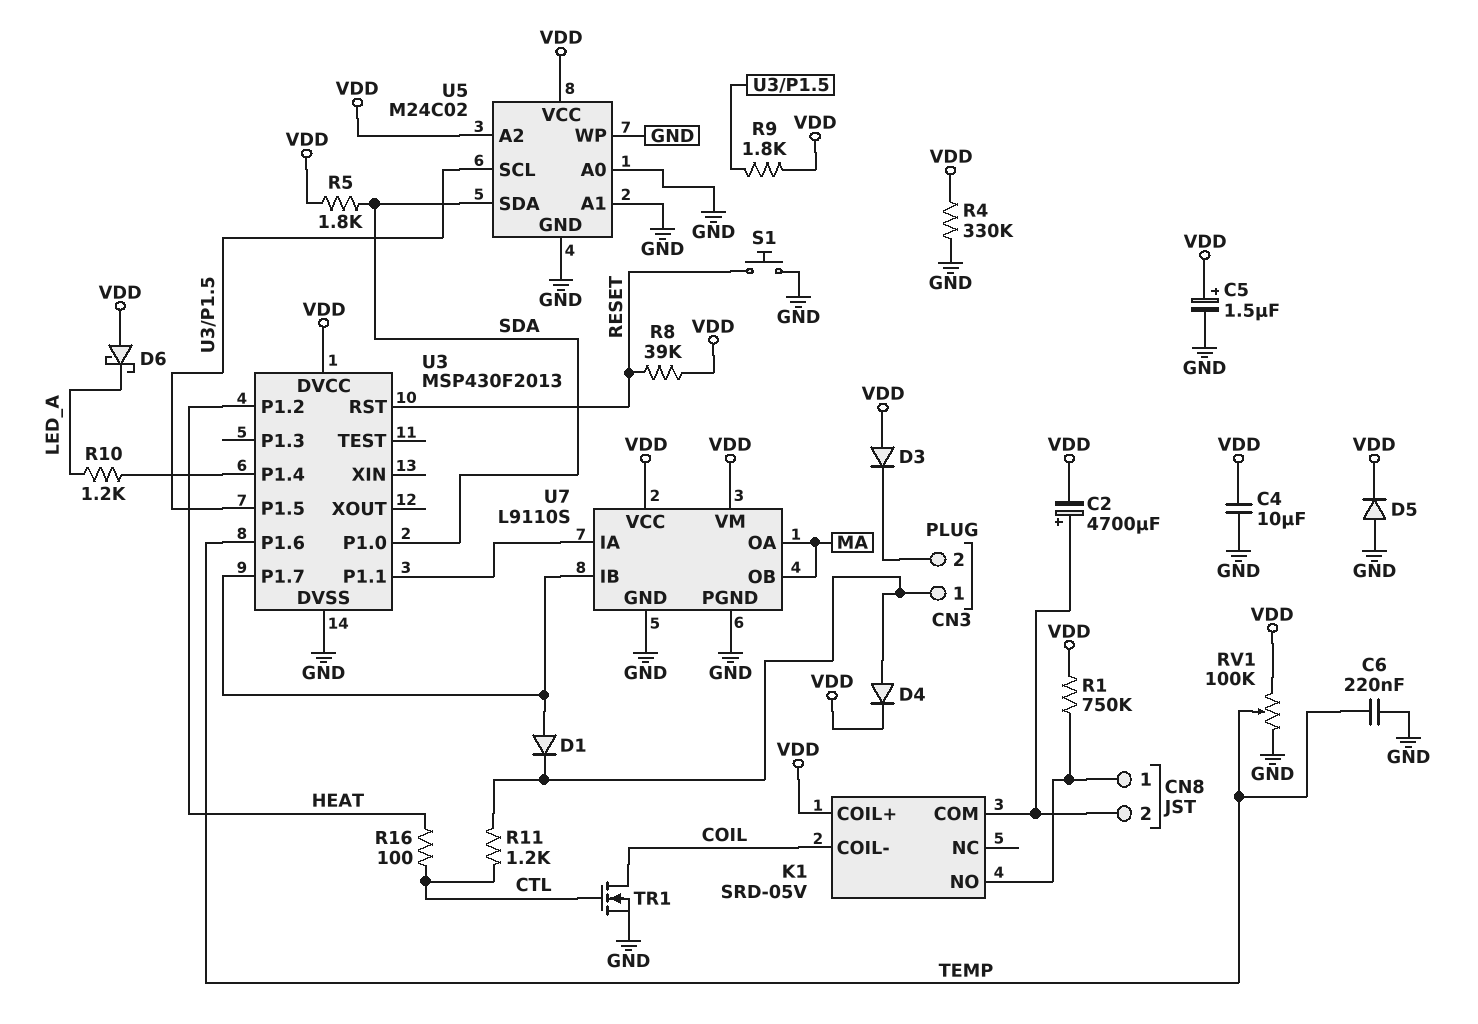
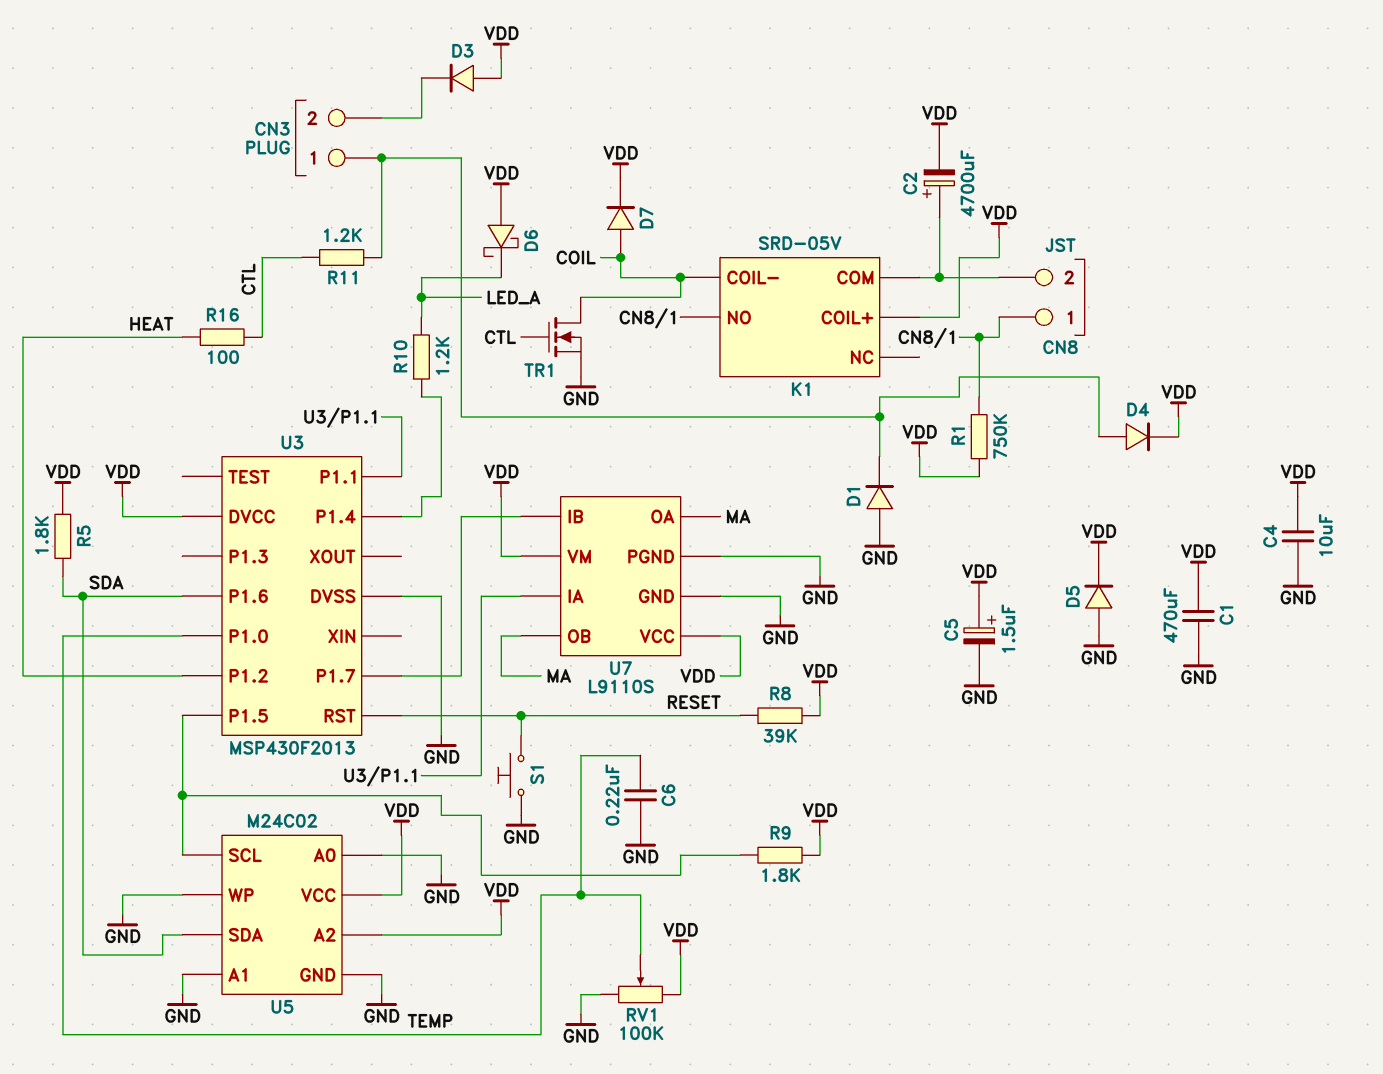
C1: none -> 470uF (GND, VDD)
D1: diode (A U3/P1.7, K CN3/1) -> diode (A GND, K CN3/1)
D7: none -> diode (A COIL, K VDD)
R4: 330k (GND, VDD) -> none
U3 pin P1.0: SDA -> TEMP
U3 pin P1.6: TEMP -> SDA

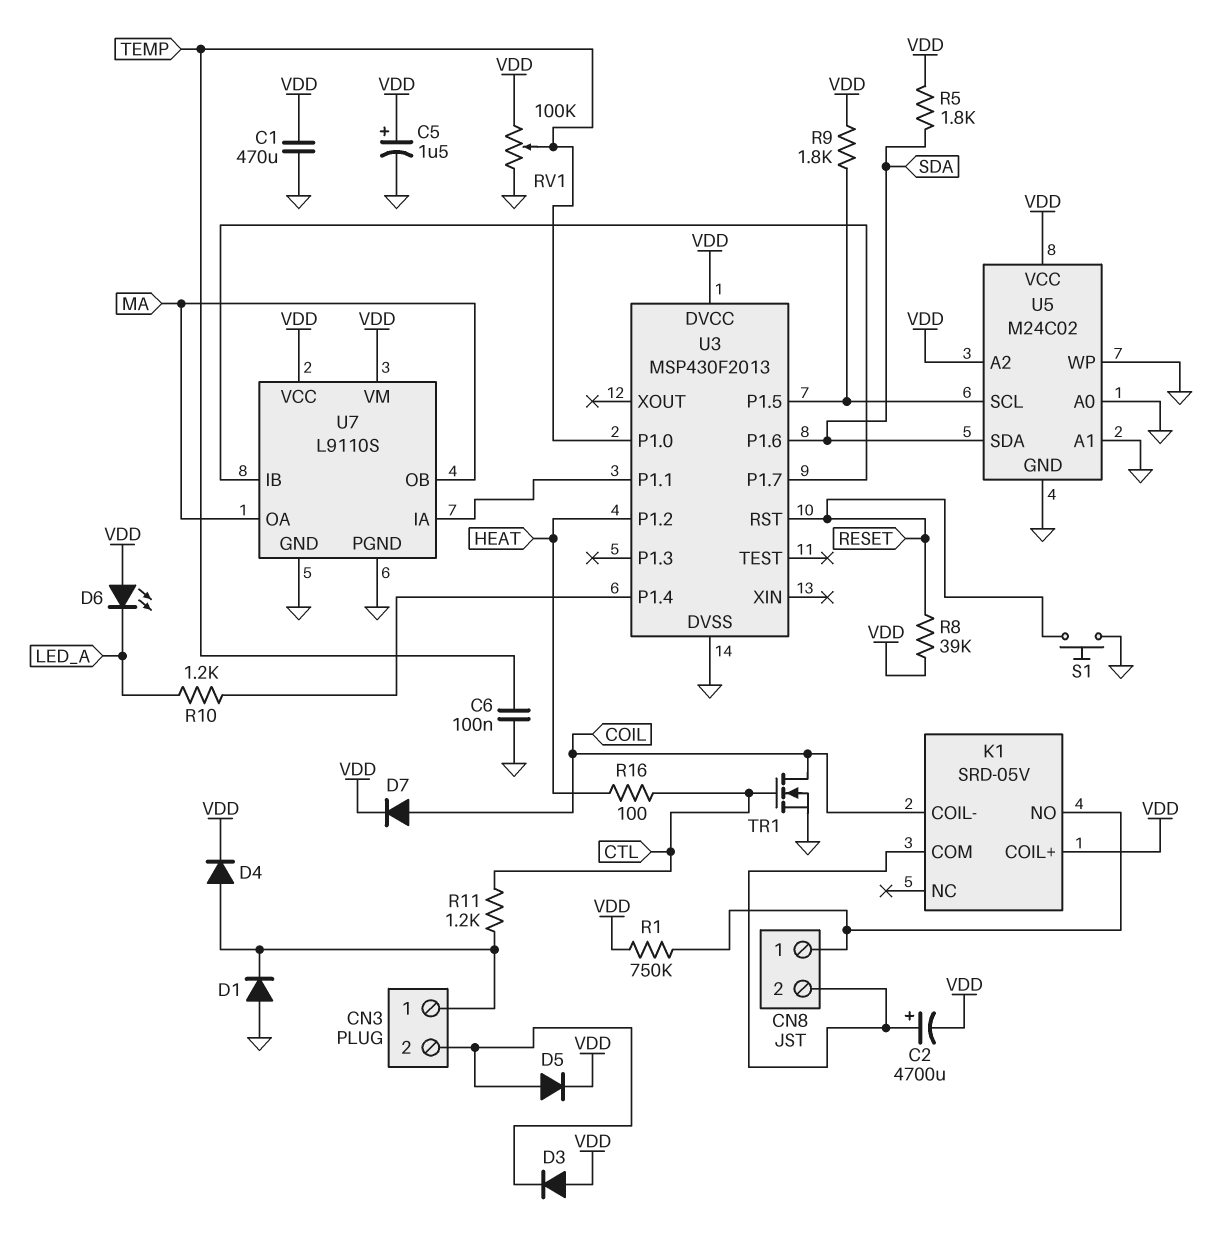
C4: 10uF (GND, VDD) -> none
C6: 220nF (GND, TEMP) -> 100nF (GND, TEMP)
D5: diode (A GND, K VDD) -> diode (A CN3/2, K VDD)
D6: schottky (A VDD, K LED_A) -> LED (A VDD, K LED_A)

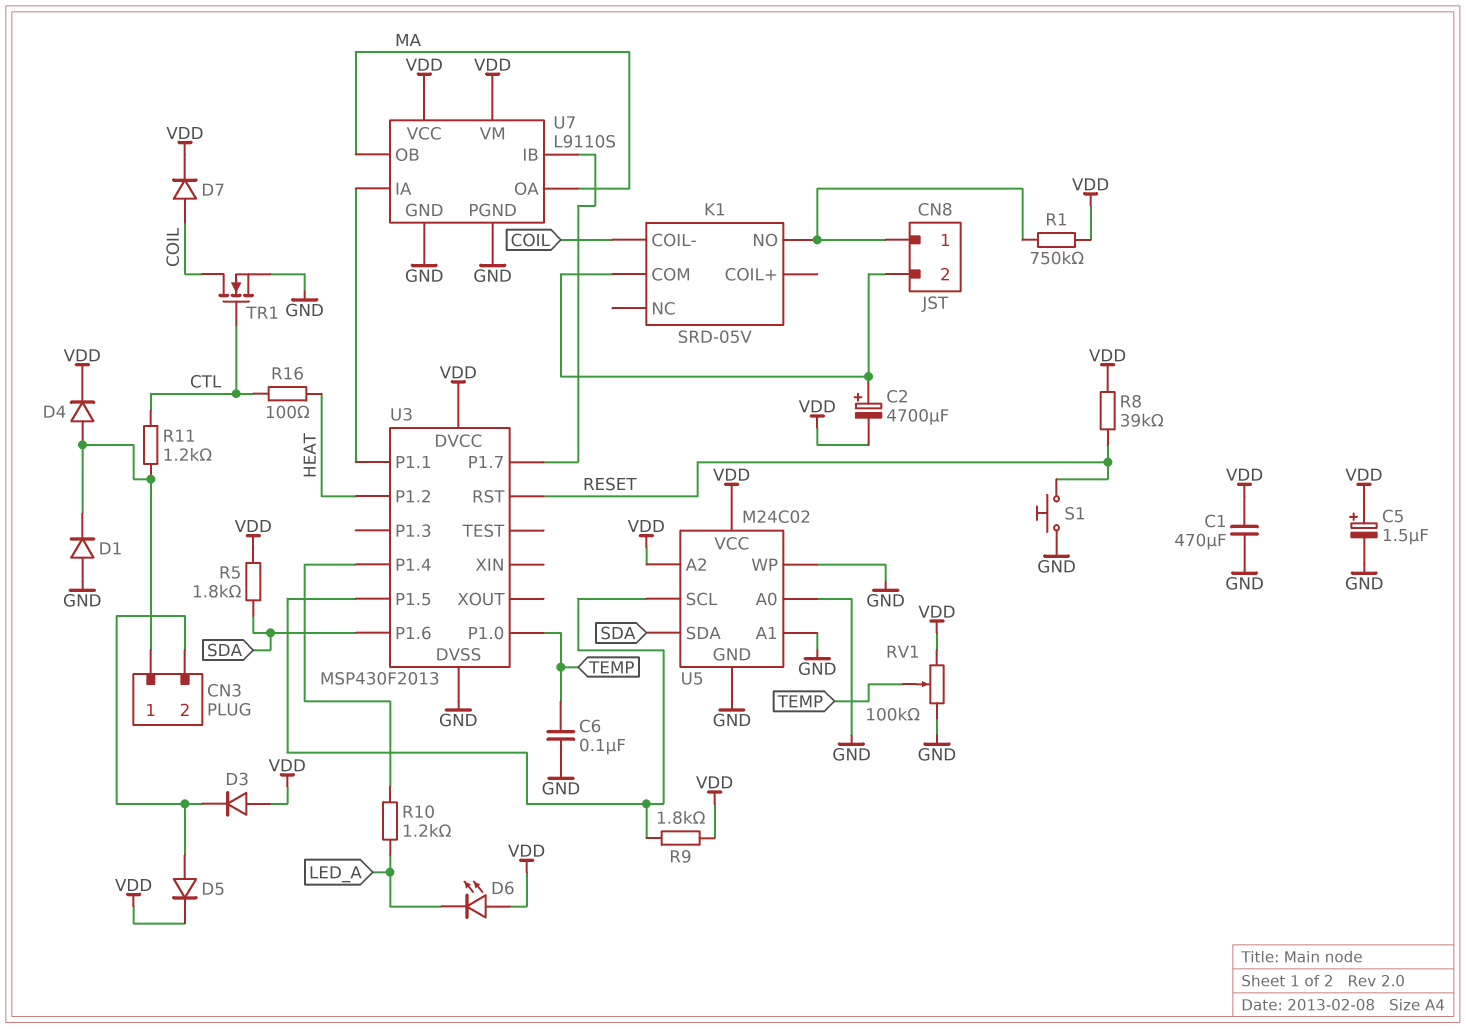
K1 pin COIL+: VDD -> none

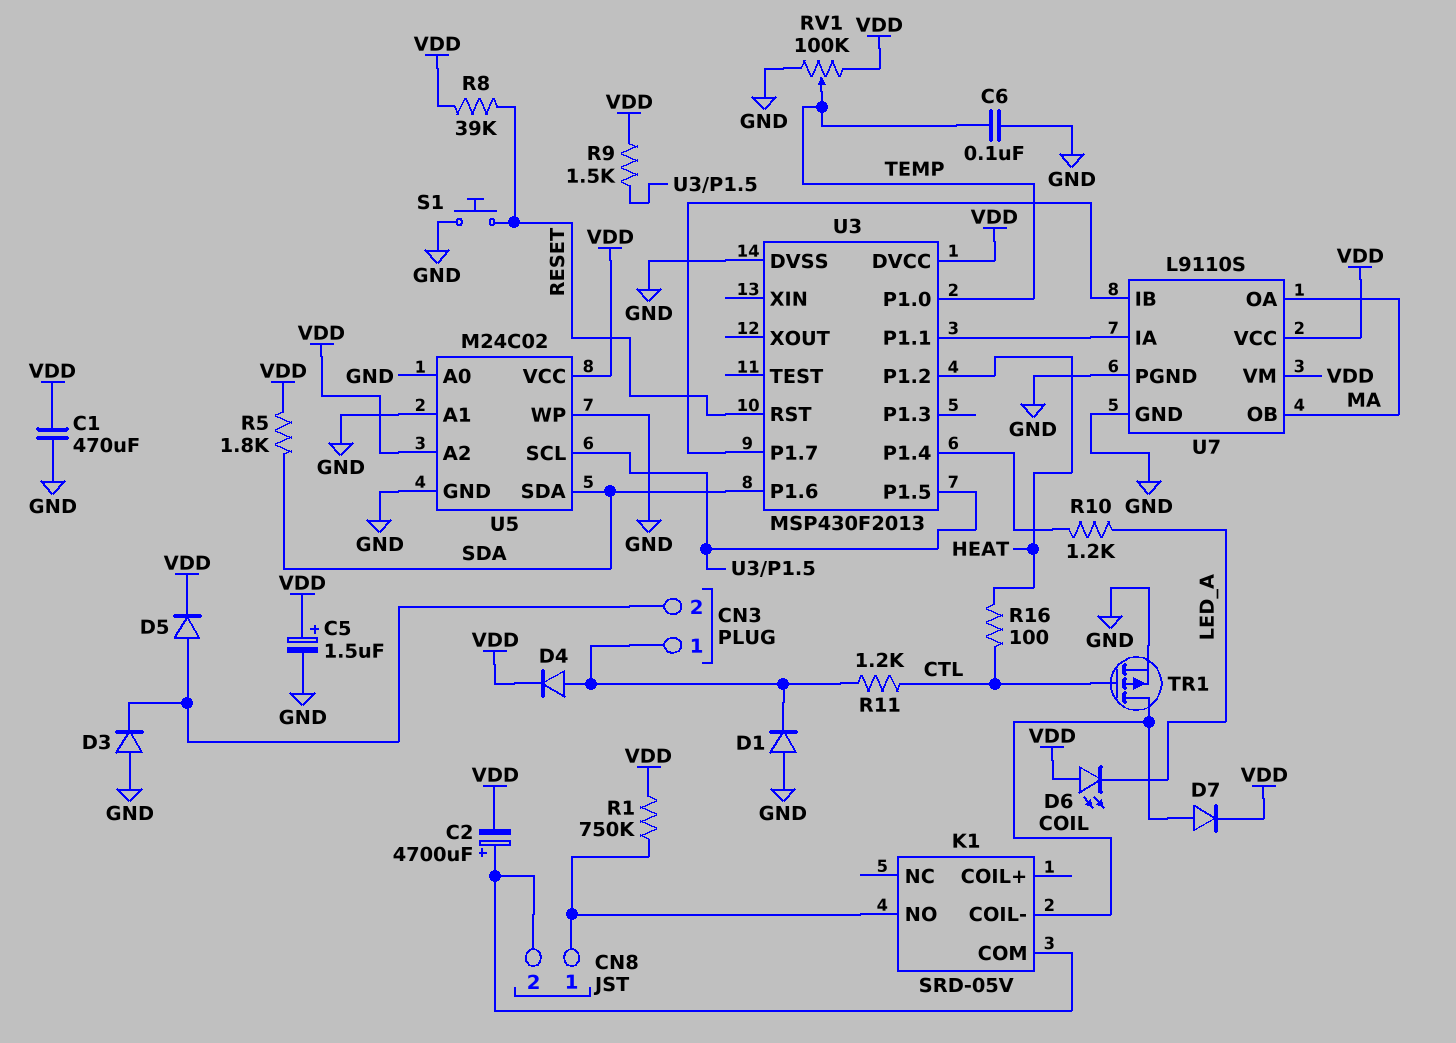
D3: diode (A VDD, K CN3/2) -> diode (A GND, K CN3/2)
R9: 1.8k (U3/P1.5, VDD) -> 1.5k (U3/P1.5, VDD)
TR1: NMOS (G CTL, D COIL, S GND) -> PMOS (G CTL, D COIL, S GND)

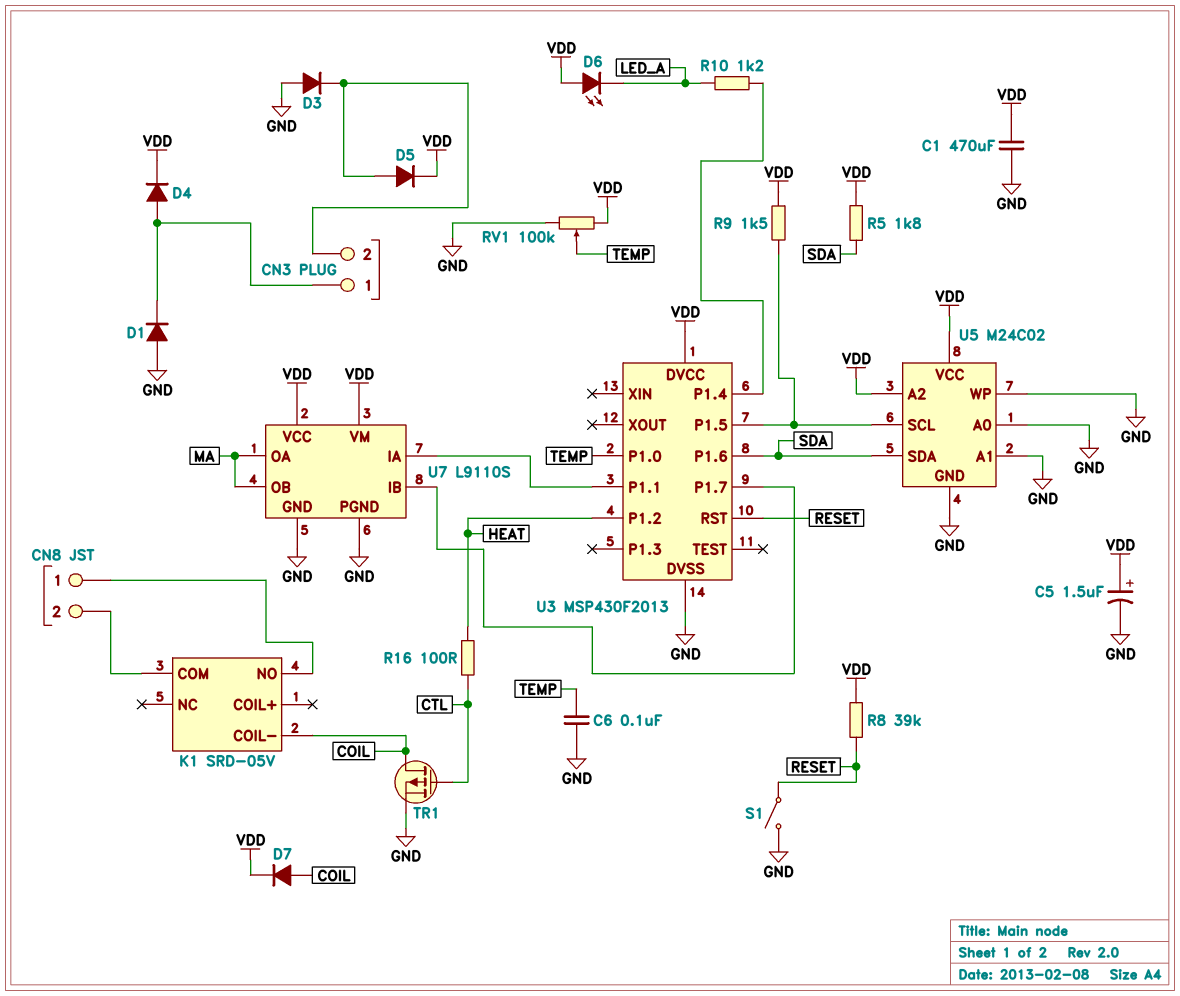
C2: 4700uF (plus CN8/2, minus VDD) -> none
R1: 750k (CN8/1, VDD) -> none
R11: 1.2k (CN3/1, CTL) -> none
S1: button (GND, RESET) -> switch (GND, RESET)

